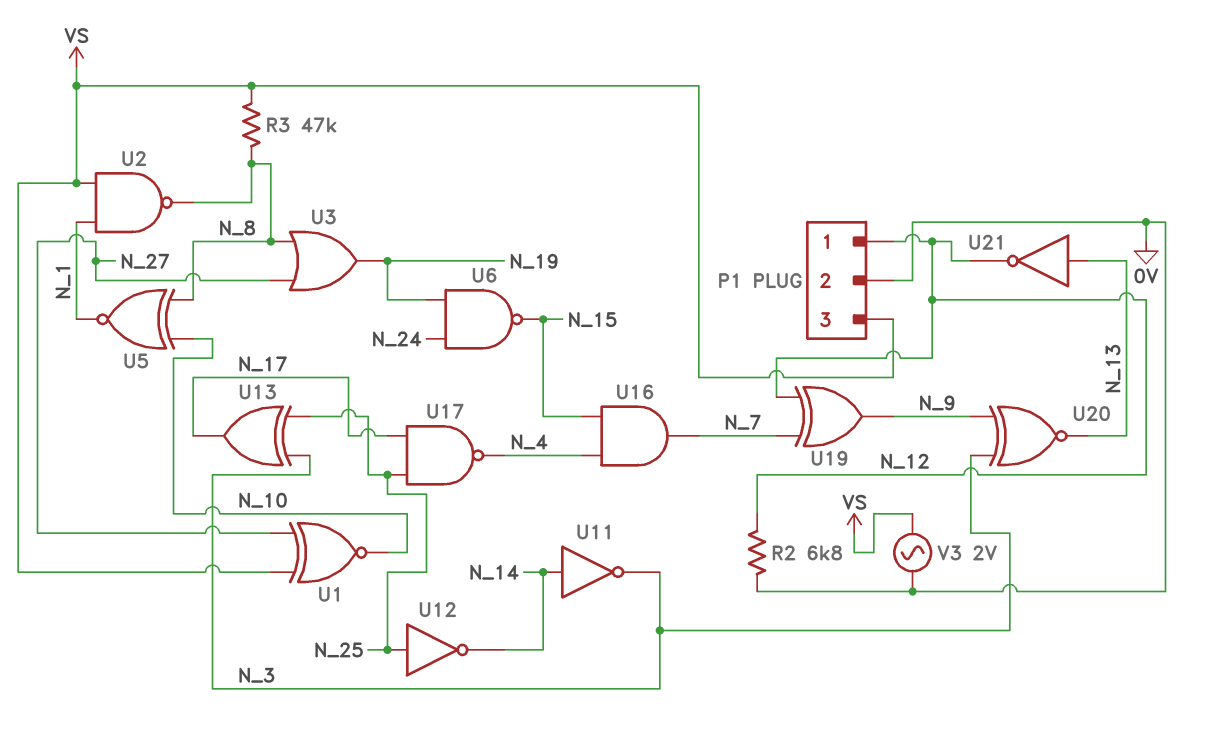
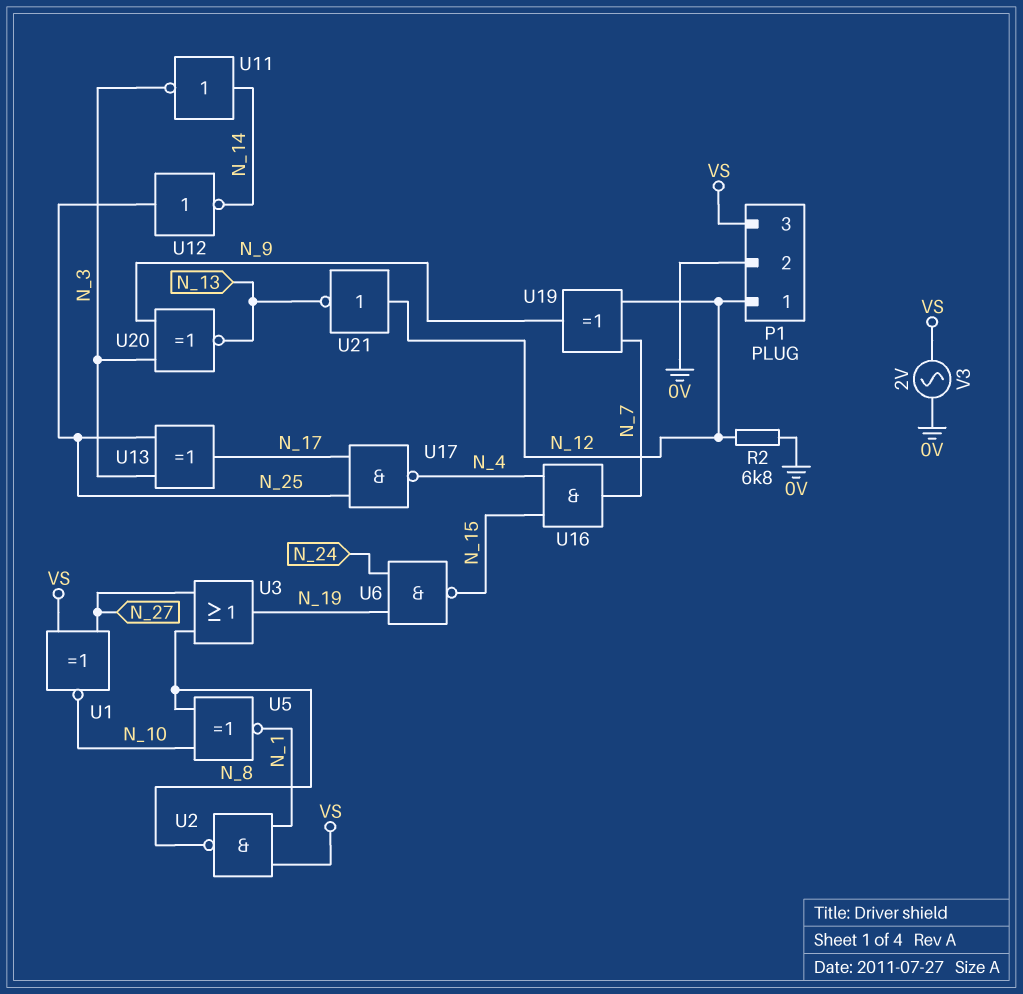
R3: 47k (N_8, VS) -> none
U21: NOT (in N_13, out N_12) -> NOT (in N_12, out N_13)

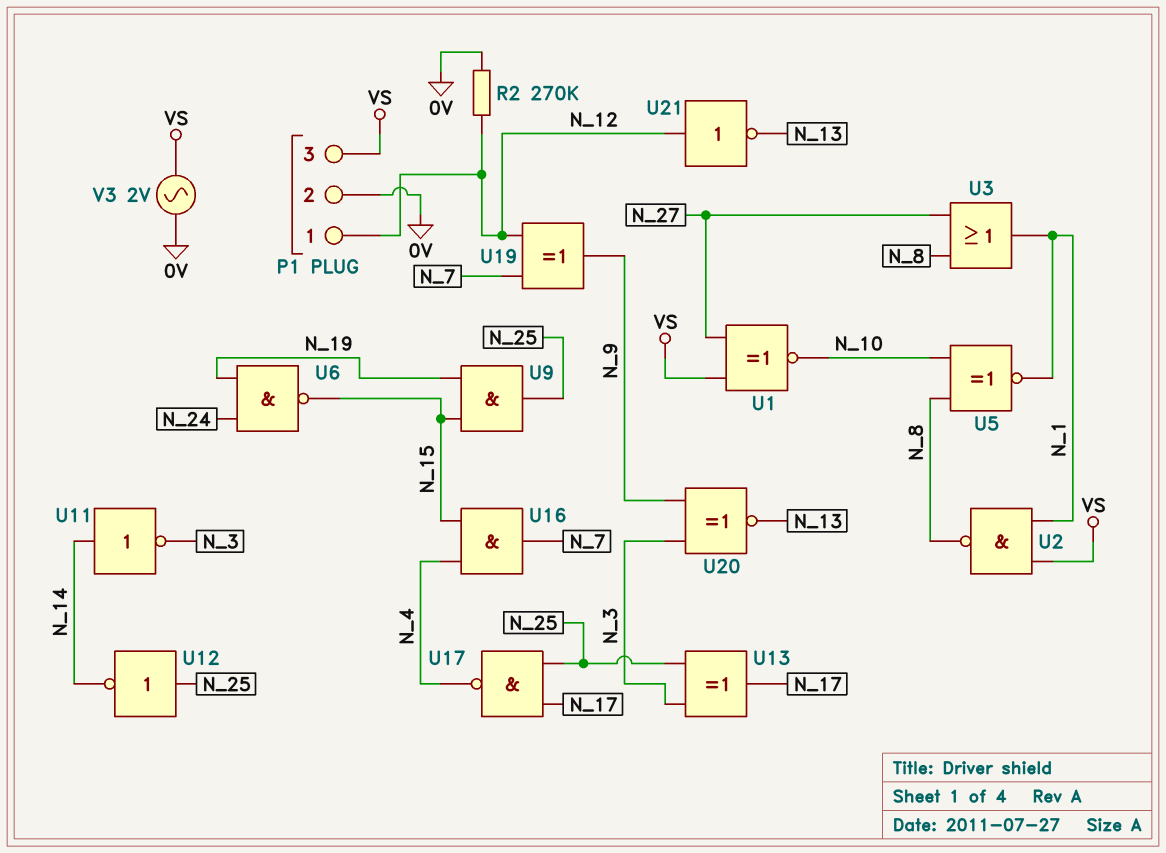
R2: 6.8k (0V, N_12) -> 270k (0V, N_12)
U3: OR (in N_8, in N_27, out N_19) -> OR (in N_8, in N_27, out N_1)
U9: none -> AND (in N_15, in N_19, out N_25)

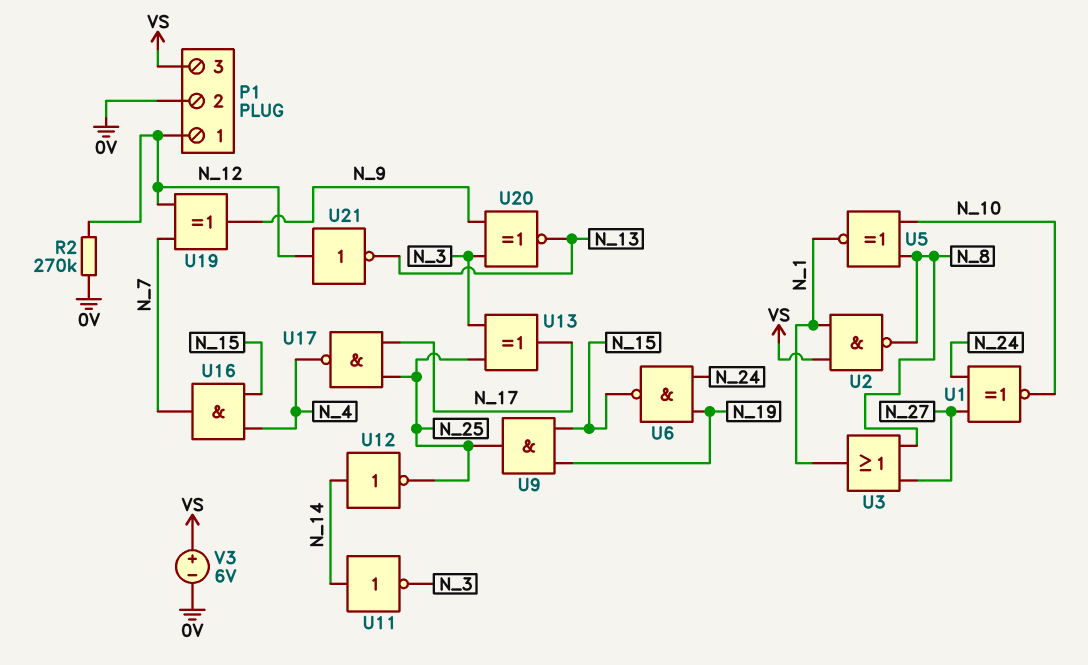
U1: XNOR (in N_27, in VS, out N_10) -> XNOR (in N_24, in N_27, out N_10)
U12: NOT (in N_25, out N_14) -> NOT (in N_14, out N_25)
V3: AC 2V (0V, VS) -> 6V (plus VS, minus 0V)

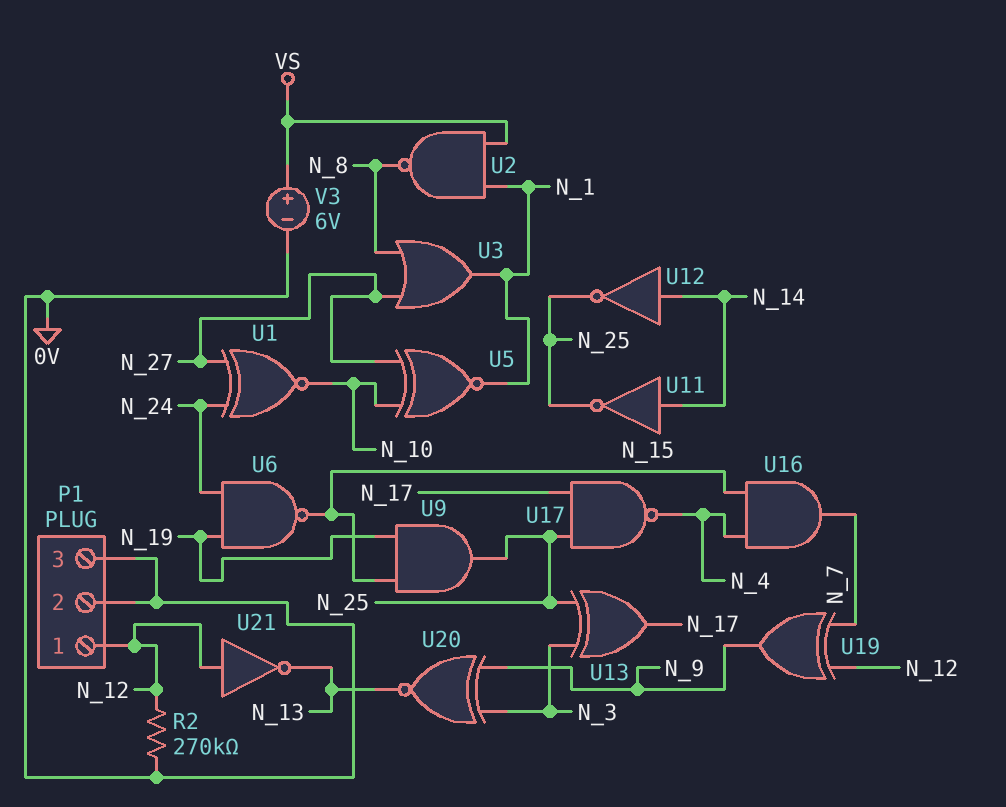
P1 pin 3: VS -> 0V
U5: XNOR (in N_8, in N_10, out N_1) -> XNOR (in N_10, in N_27, out N_1)
U11: NOT (in N_14, out N_3) -> NOT (in N_14, out N_25)

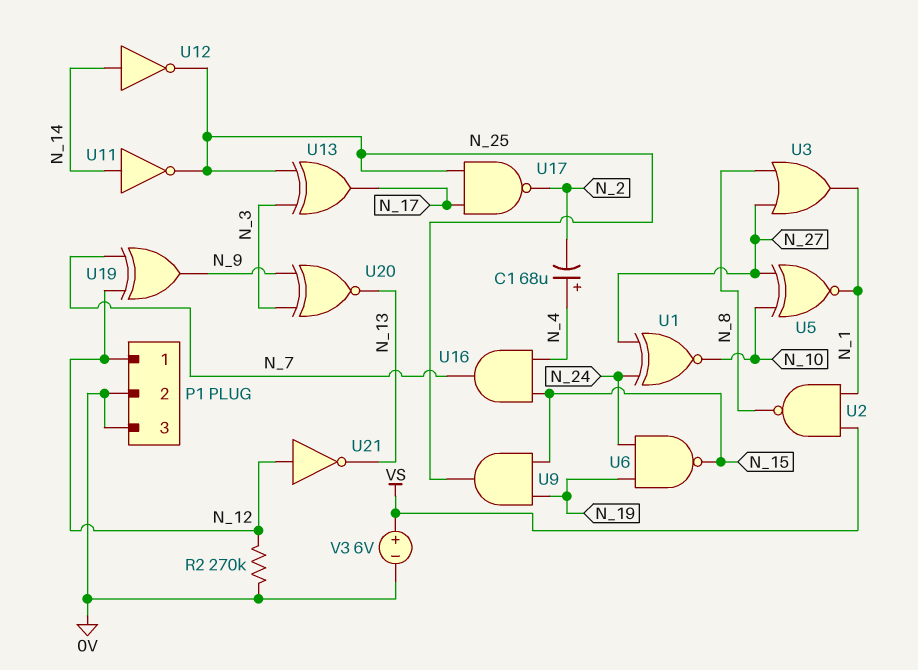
C1: none -> 68uF (plus N_4, minus N_2)
U17: NAND (in N_17, in N_25, out N_4) -> NAND (in N_17, in N_25, out N_2)

